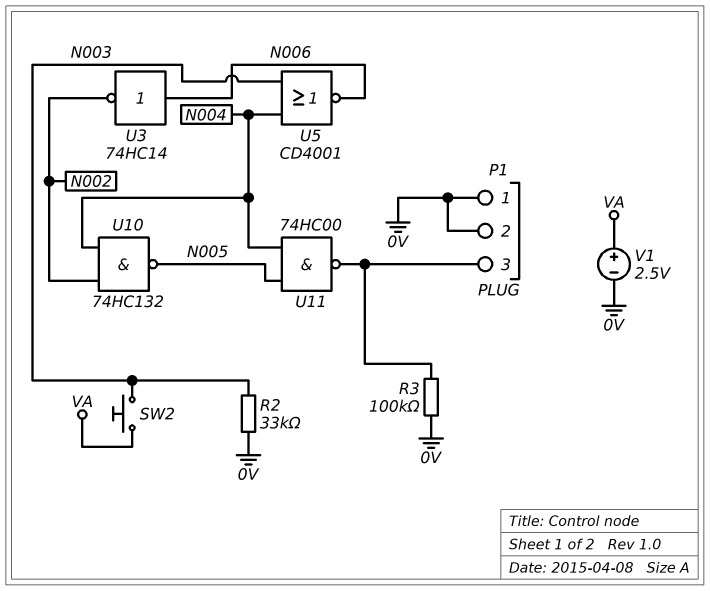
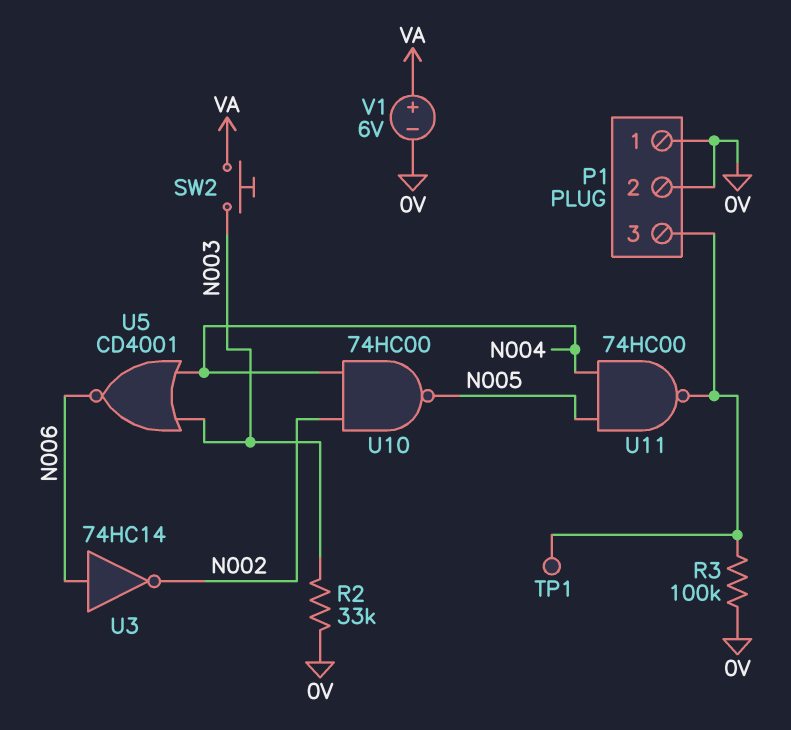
TP1: none -> test point (P1/3)
U10: NAND 74HC132 (in N002, in N004, out N005) -> NAND 74HC00 (in N002, in N004, out N005)
V1: 2.5V (plus VA, minus 0V) -> 6V (plus VA, minus 0V)

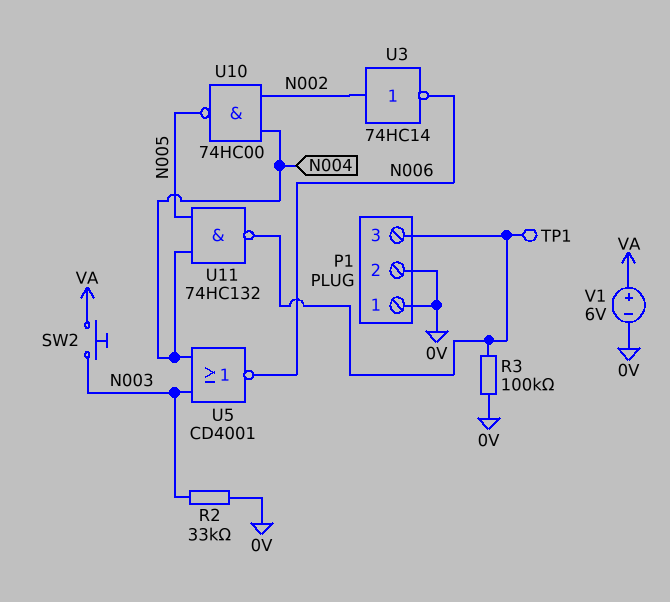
U3: NOT 74HC14 (in N006, out N002) -> NOT 74HC14 (in N002, out N006)
U11: NAND 74HC00 (in N004, in N005, out P1/3) -> NAND 74HC132 (in N004, in N005, out P1/3)

